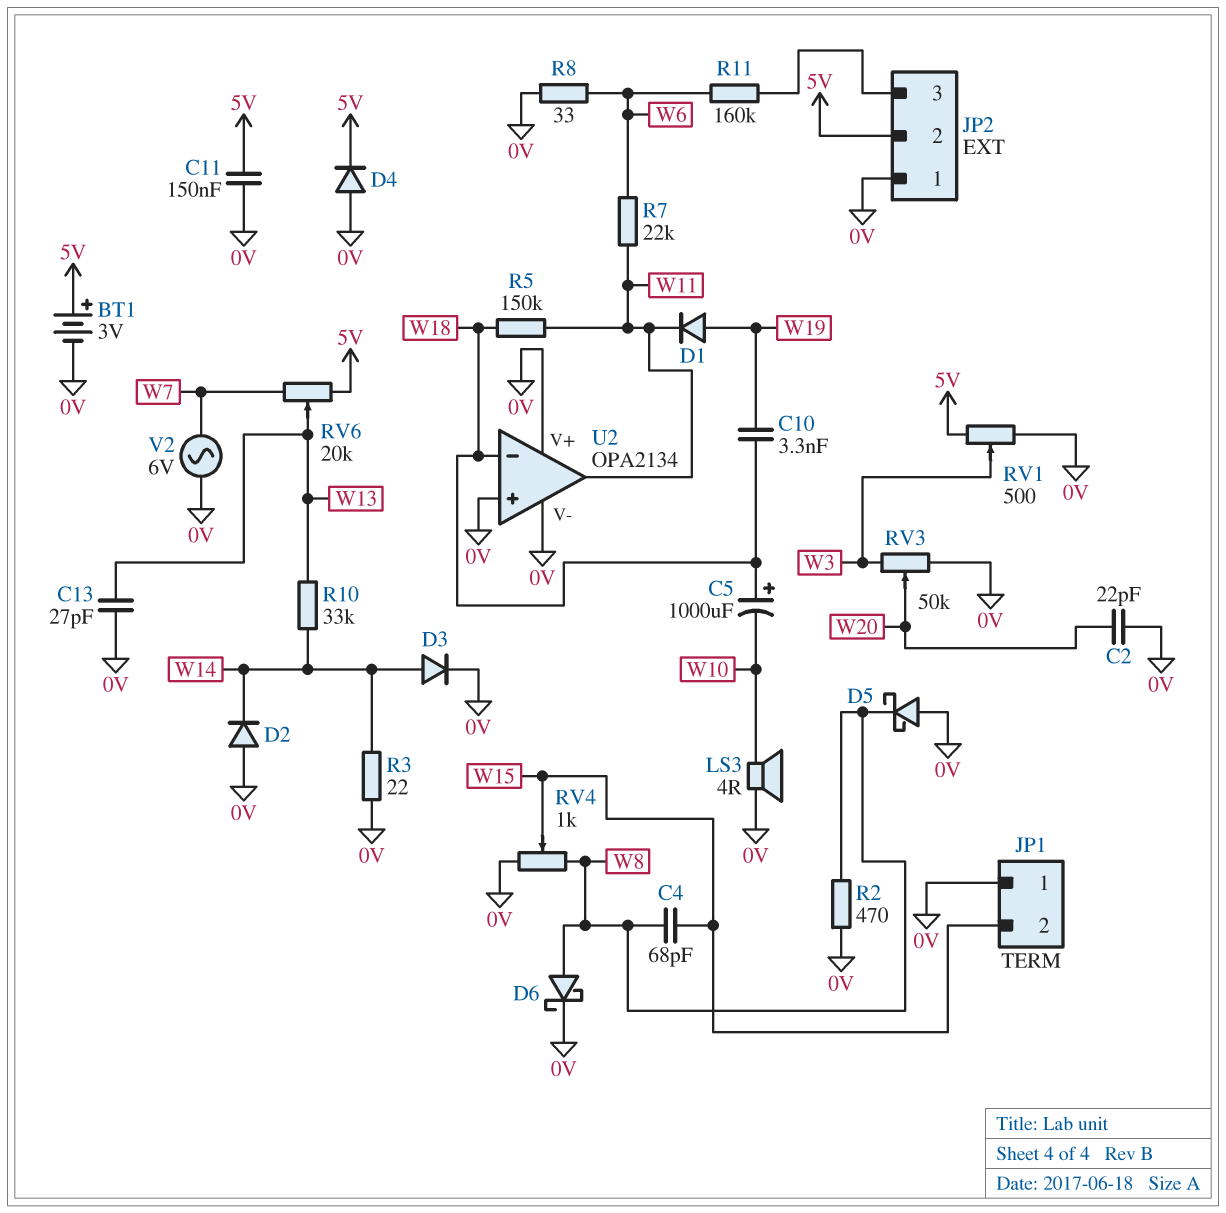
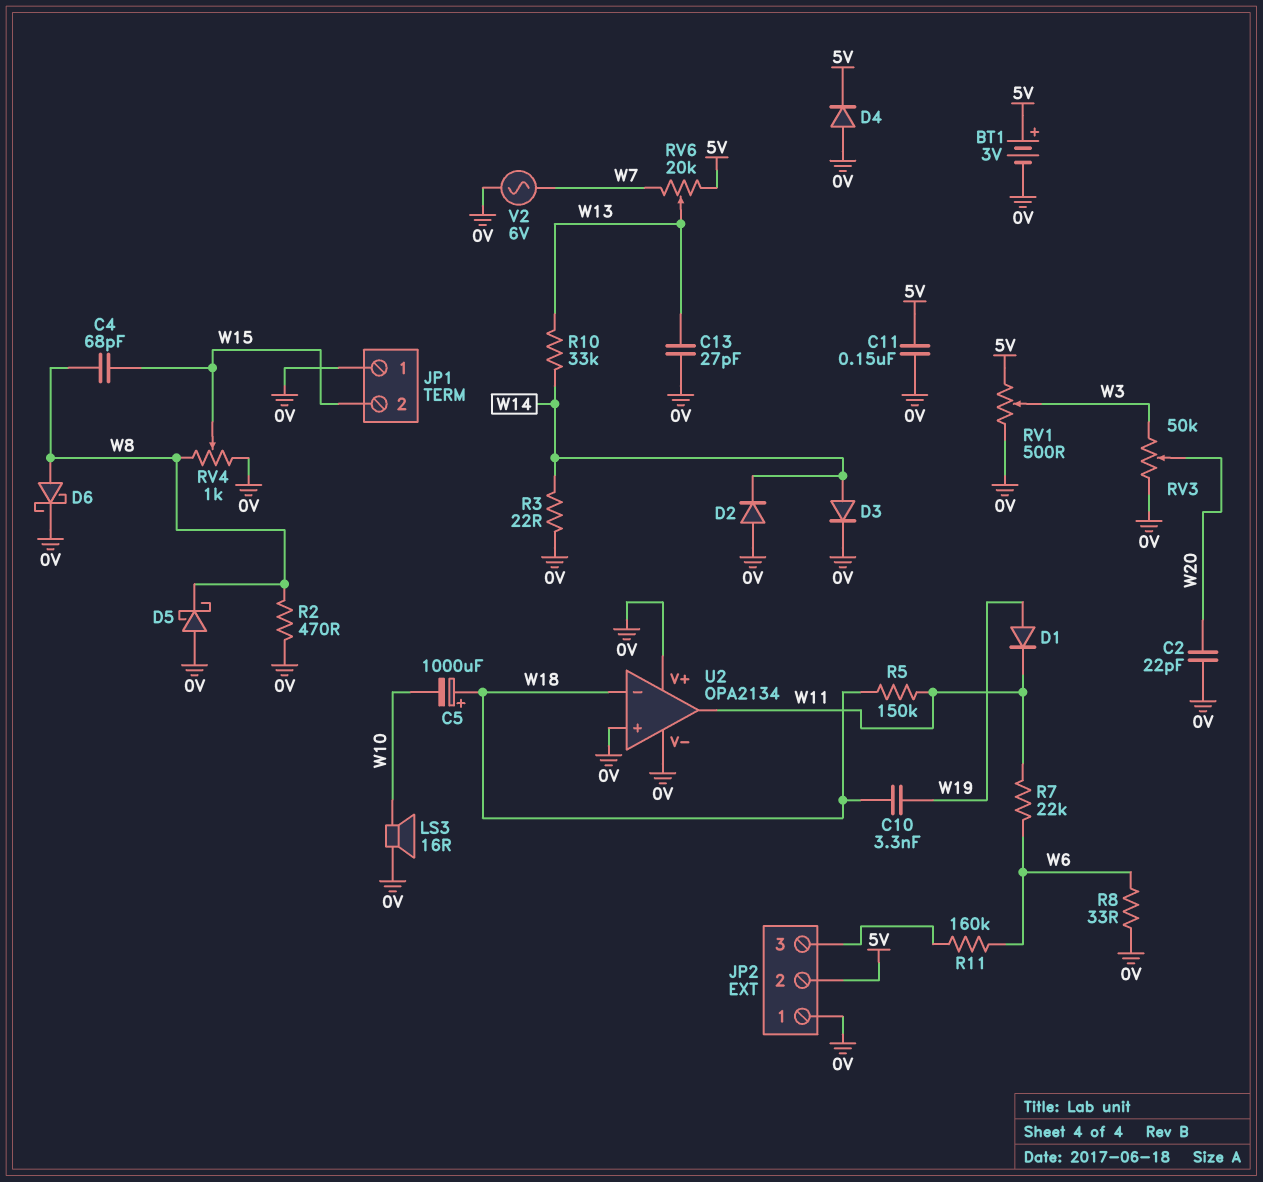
LS3: speaker 4R (0V, W10) -> speaker 16R (0V, W10)

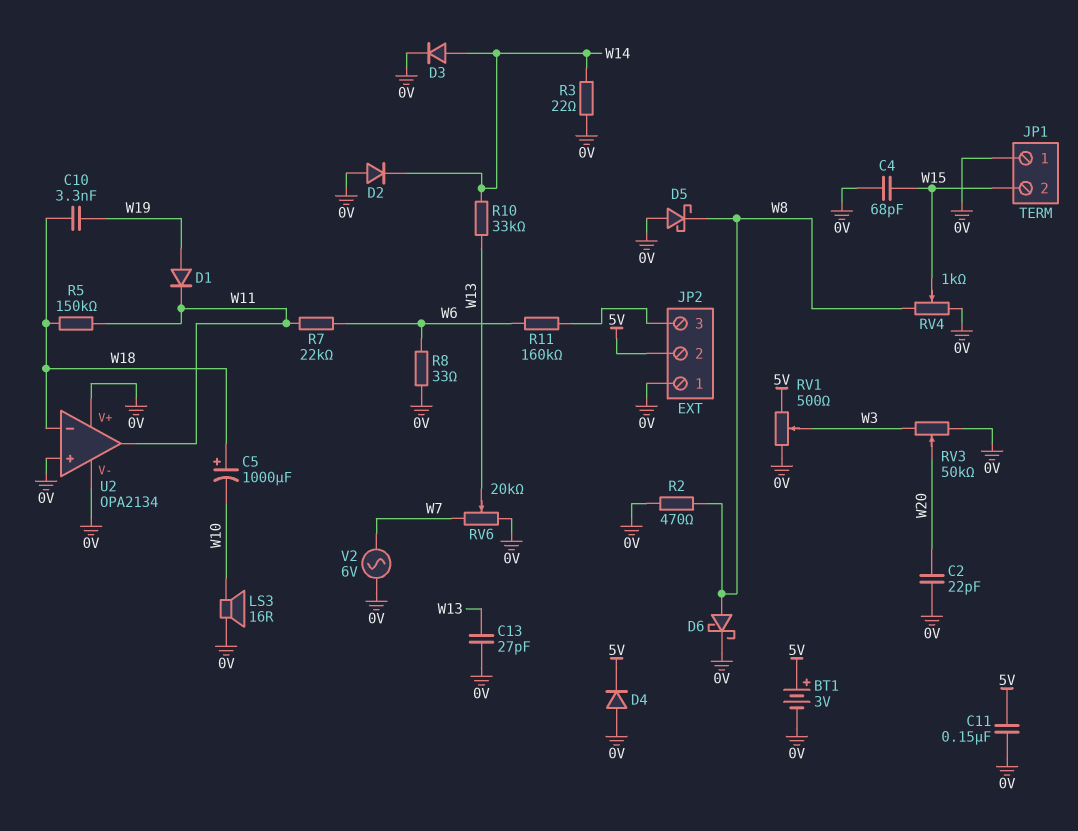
C4: 68pF (W8, W15) -> 68pF (0V, W15)
RV6: 20k (5V, W7, wiper W13) -> 20k (0V, W7, wiper W13)

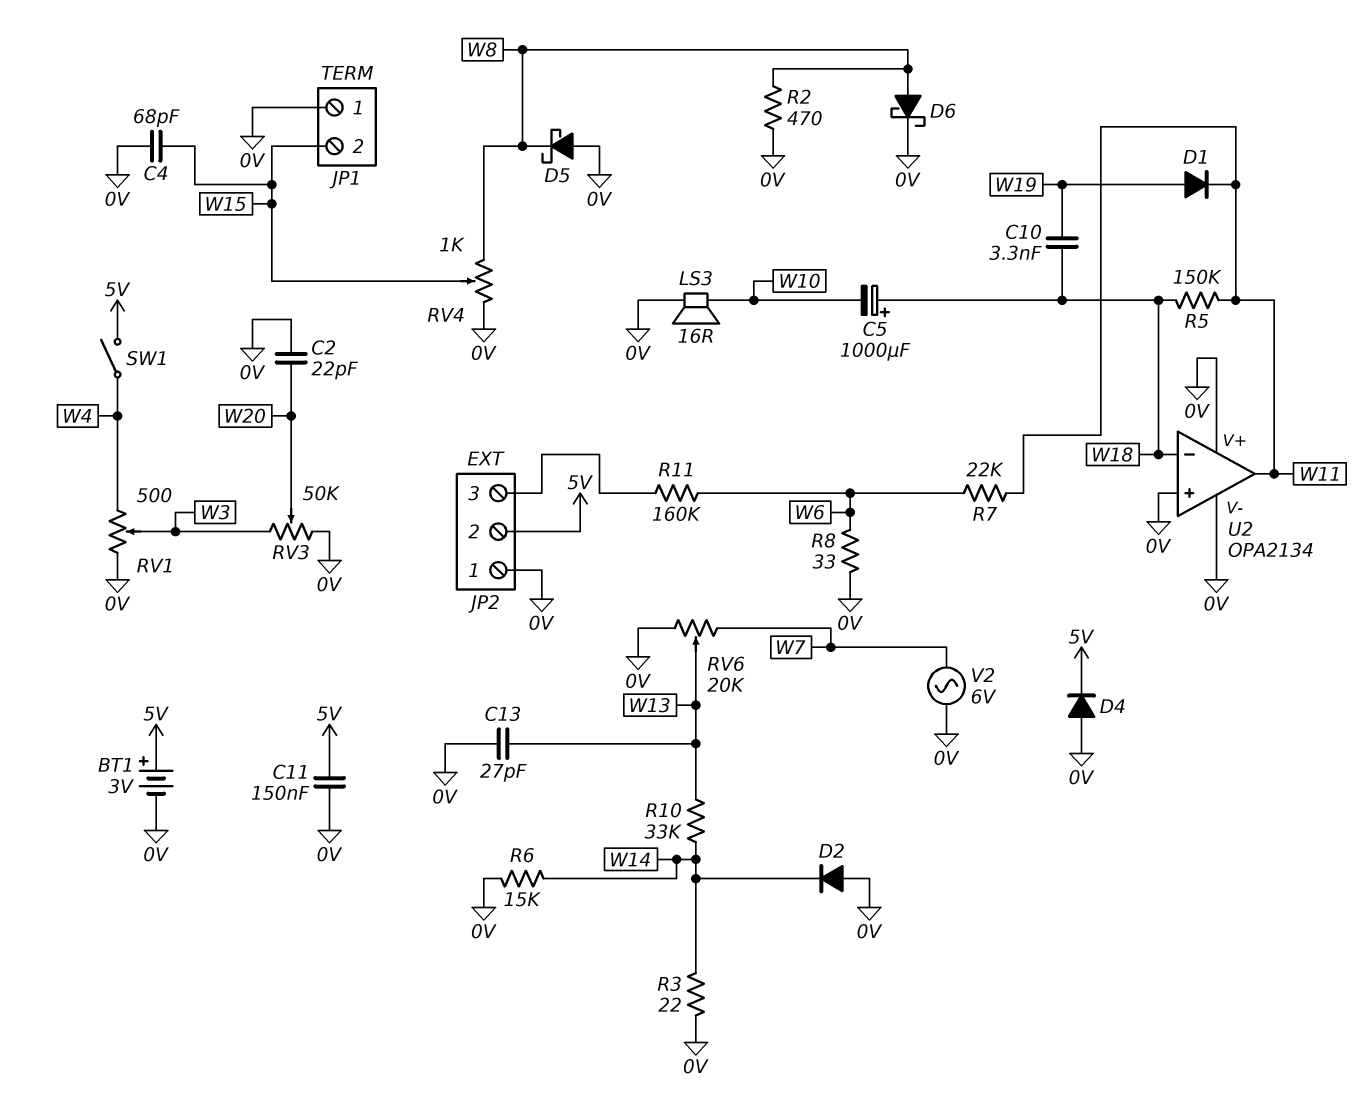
D3: diode (A W14, K 0V) -> none
R6: none -> 15k (0V, W14)
RV1: 500 (0V, 5V, wiper W3) -> 500 (0V, W4, wiper W3)
SW1: none -> switch (5V, W4)

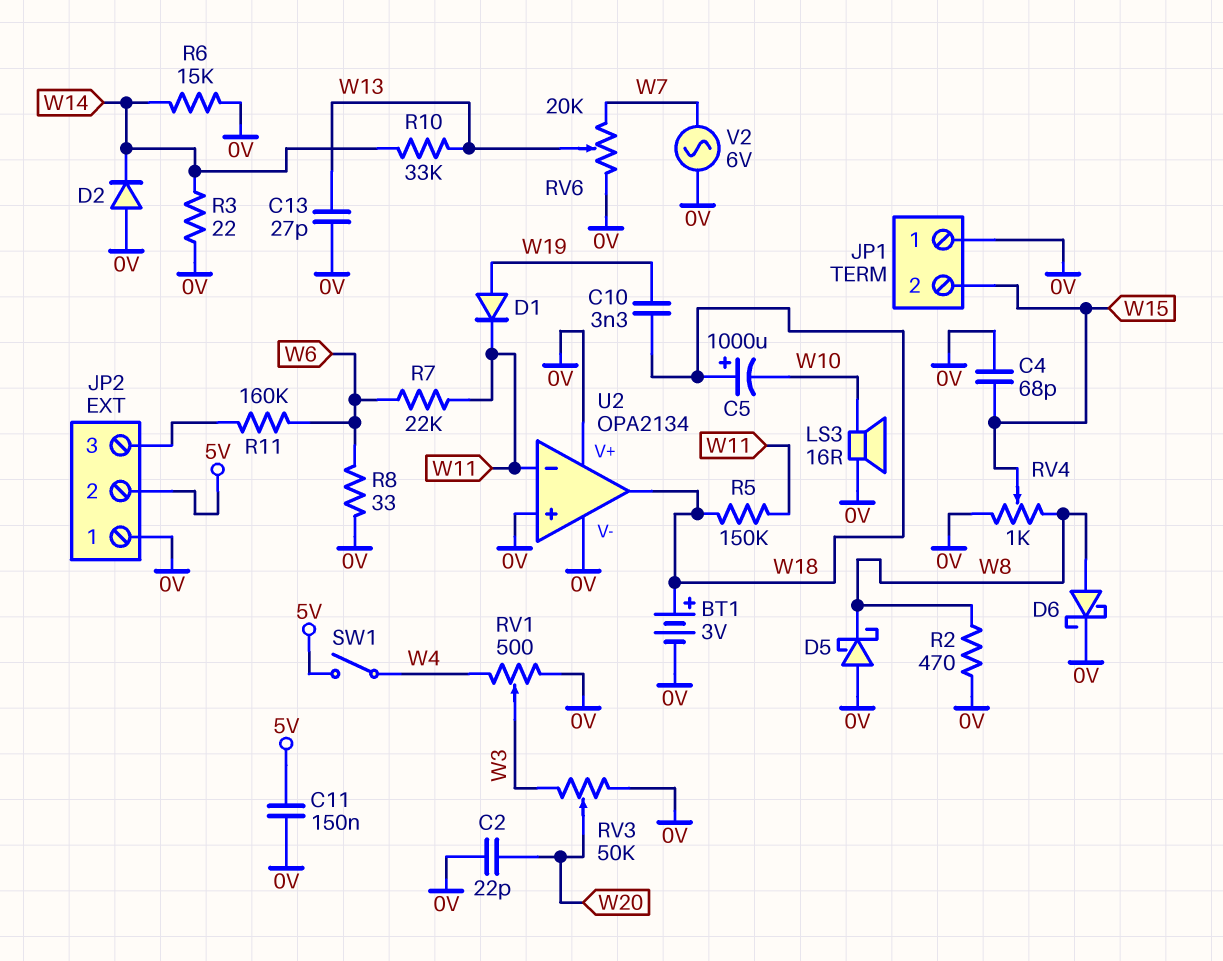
BT1: 3V (plus 5V, minus 0V) -> 3V (plus W18, minus 0V)
D4: diode (A 0V, K 5V) -> none
U2 pin in-: W18 -> W11
U2 pin out: W11 -> W18

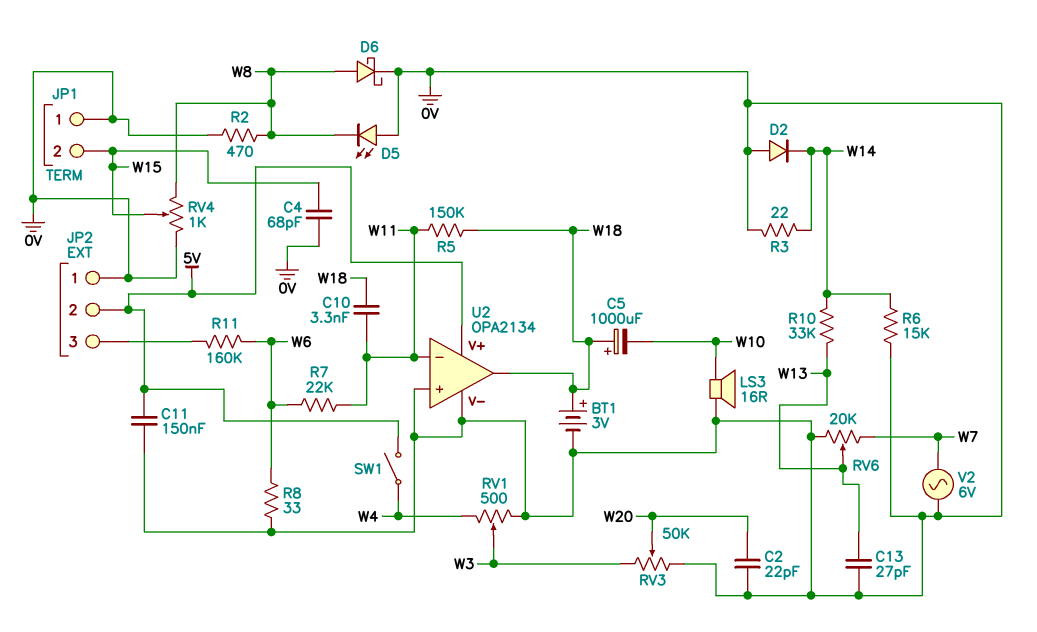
C10: 3.3nF (W18, W19) -> 3.3nF (W11, W18)
D1: diode (A W19, K W11) -> none
D5: schottky (A 0V, K W8) -> LED (A 0V, K W8)
U2 pin V+: 0V -> 5V

